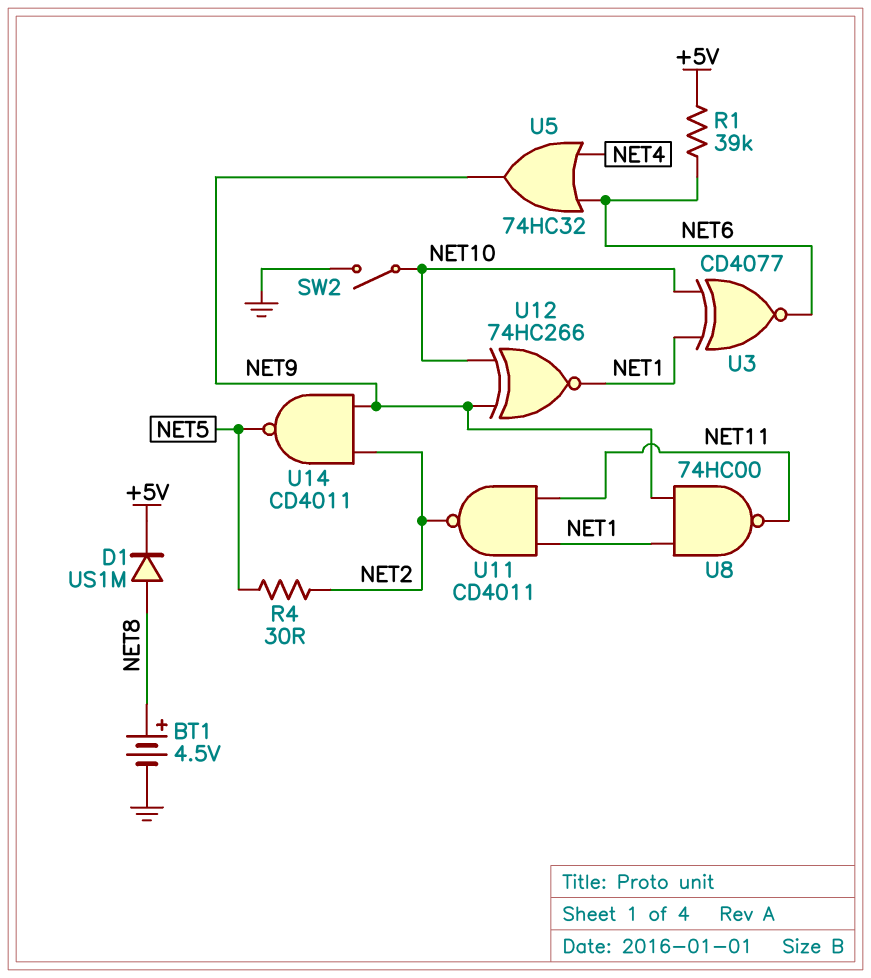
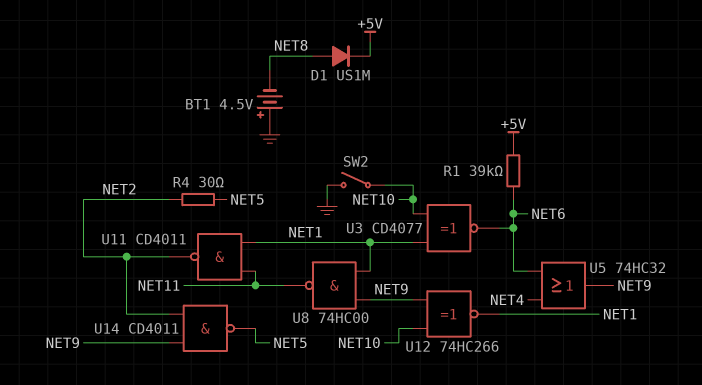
BT1: 4.5V (plus NET8, minus GND) -> 4.5V (plus GND, minus NET8)

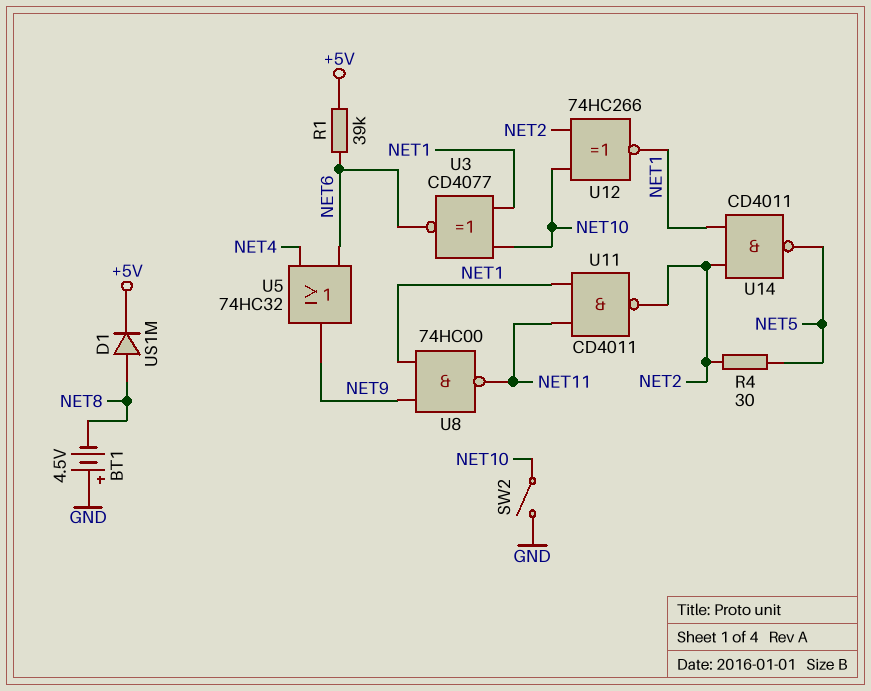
U12: XNOR 74HC266 (in NET9, in NET10, out NET1) -> XNOR 74HC266 (in NET2, in NET10, out NET1)
U14: NAND CD4011 (in NET2, in NET9, out NET5) -> NAND CD4011 (in NET1, in NET2, out NET5)

